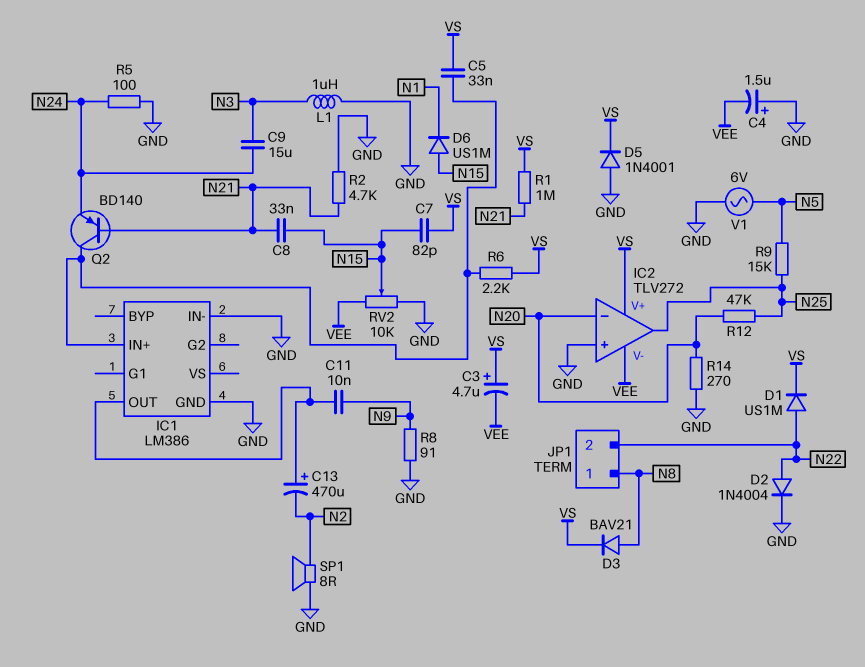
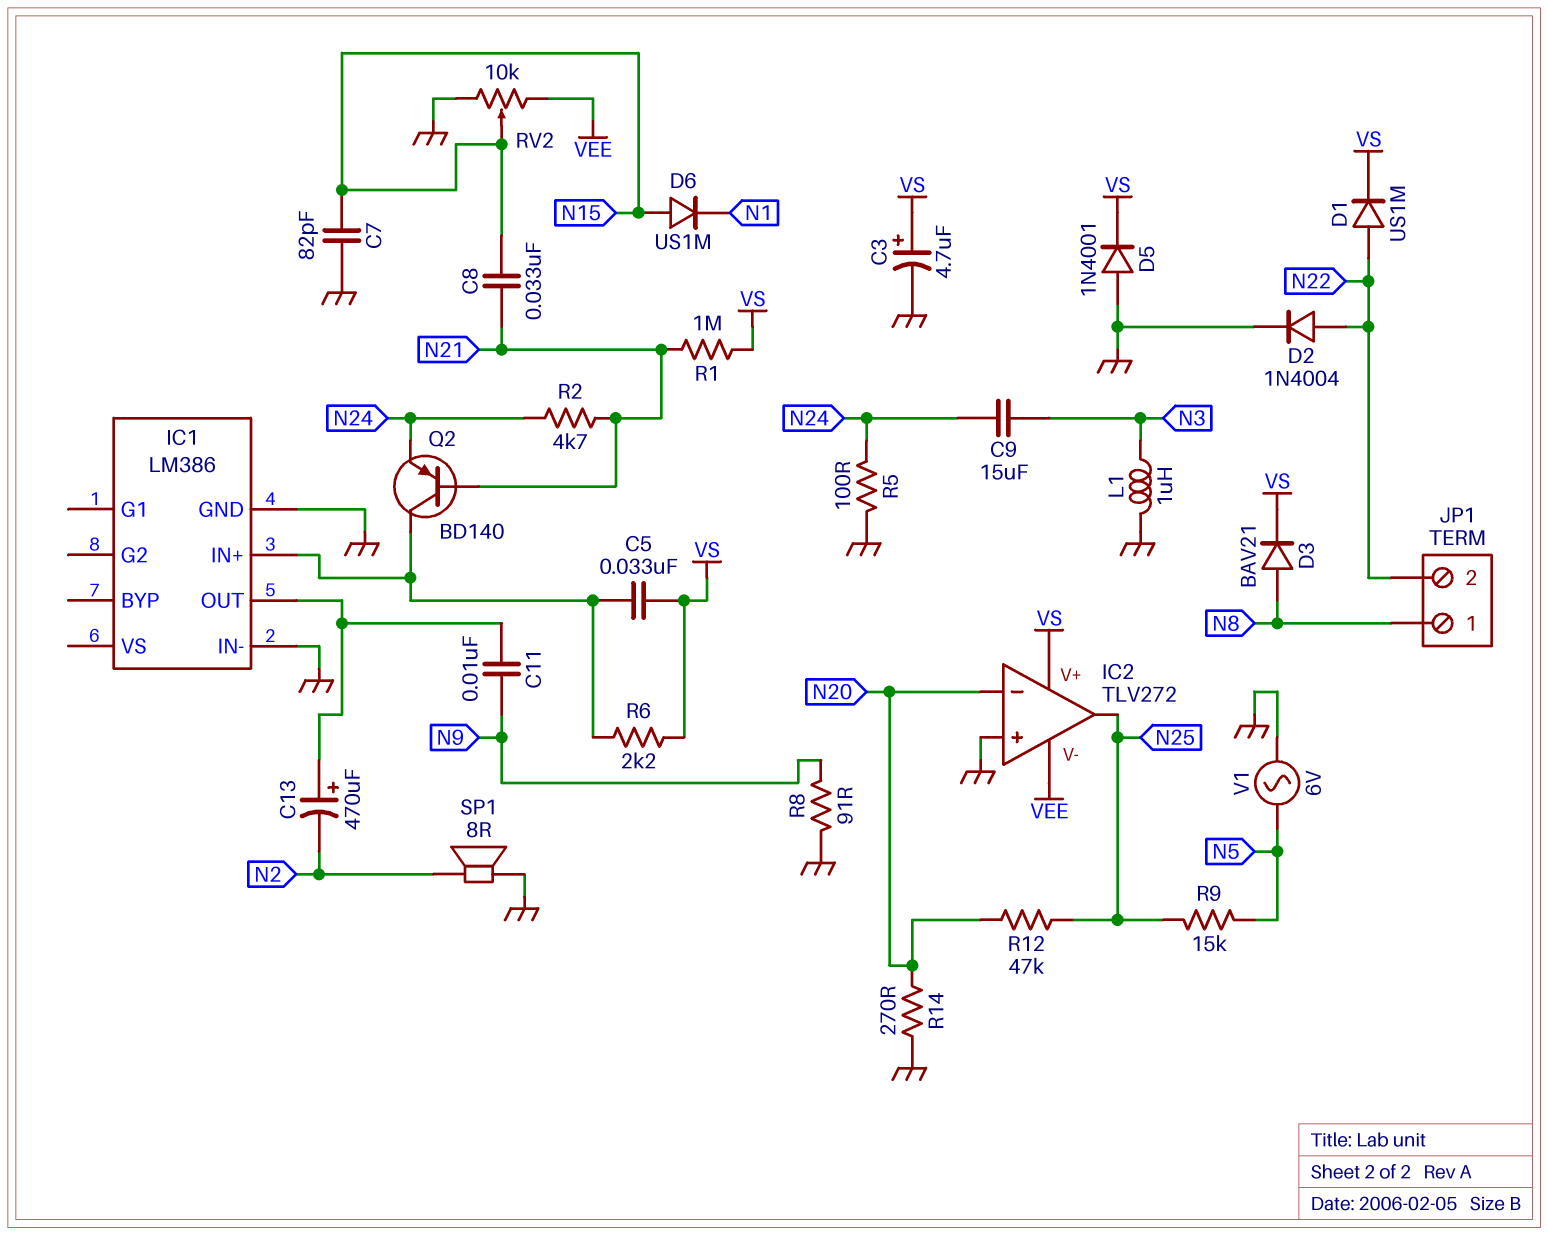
C3: 4.7uF (plus VS, minus VEE) -> 4.7uF (plus VS, minus GND)
C4: 1.5uF (plus GND, minus VEE) -> none
C7: 82pF (N15, VS) -> 82pF (GND, N15)
R2: 4.7k (GND, N21) -> 4.7k (N21, N24)

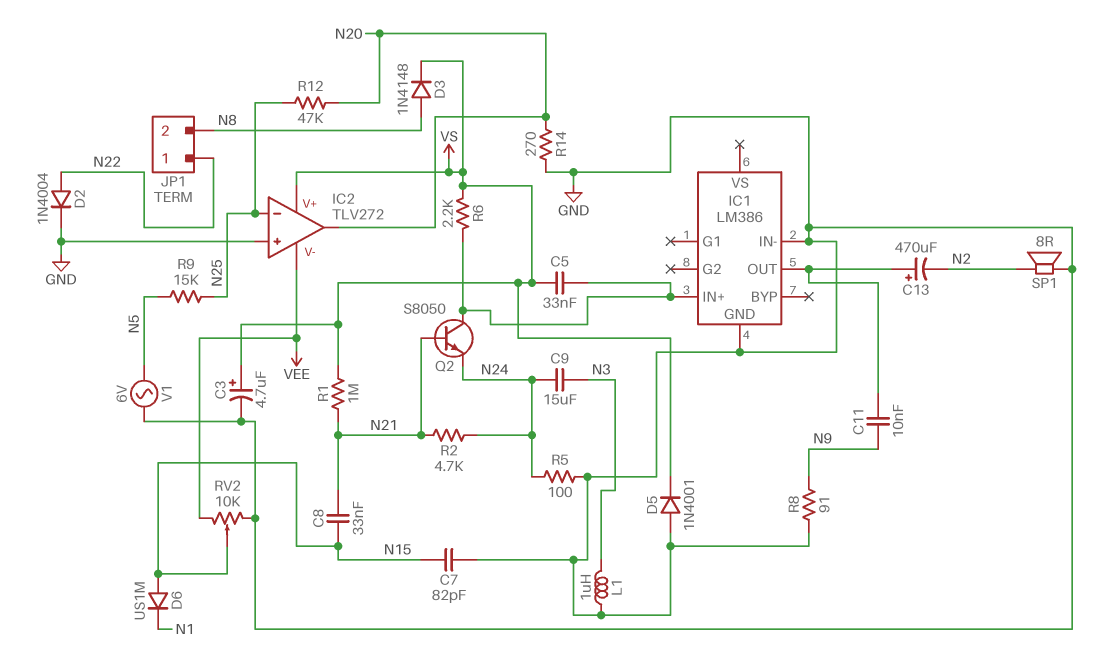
D1: diode US1M (A N22, K VS) -> none
D3: diode BAV21 (A N8, K VS) -> diode 1N4148 (A N8, K VS)
IC2 pin in-: N20 -> N25
IC2 pin out: N25 -> N20
JP1 pin 1: N8 -> N22
JP1 pin 2: N22 -> N8
Q2: PNP BD140 (B N21, C IC1/IN+, E N24) -> NPN S8050 (B N21, C IC1/IN+, E N24)

